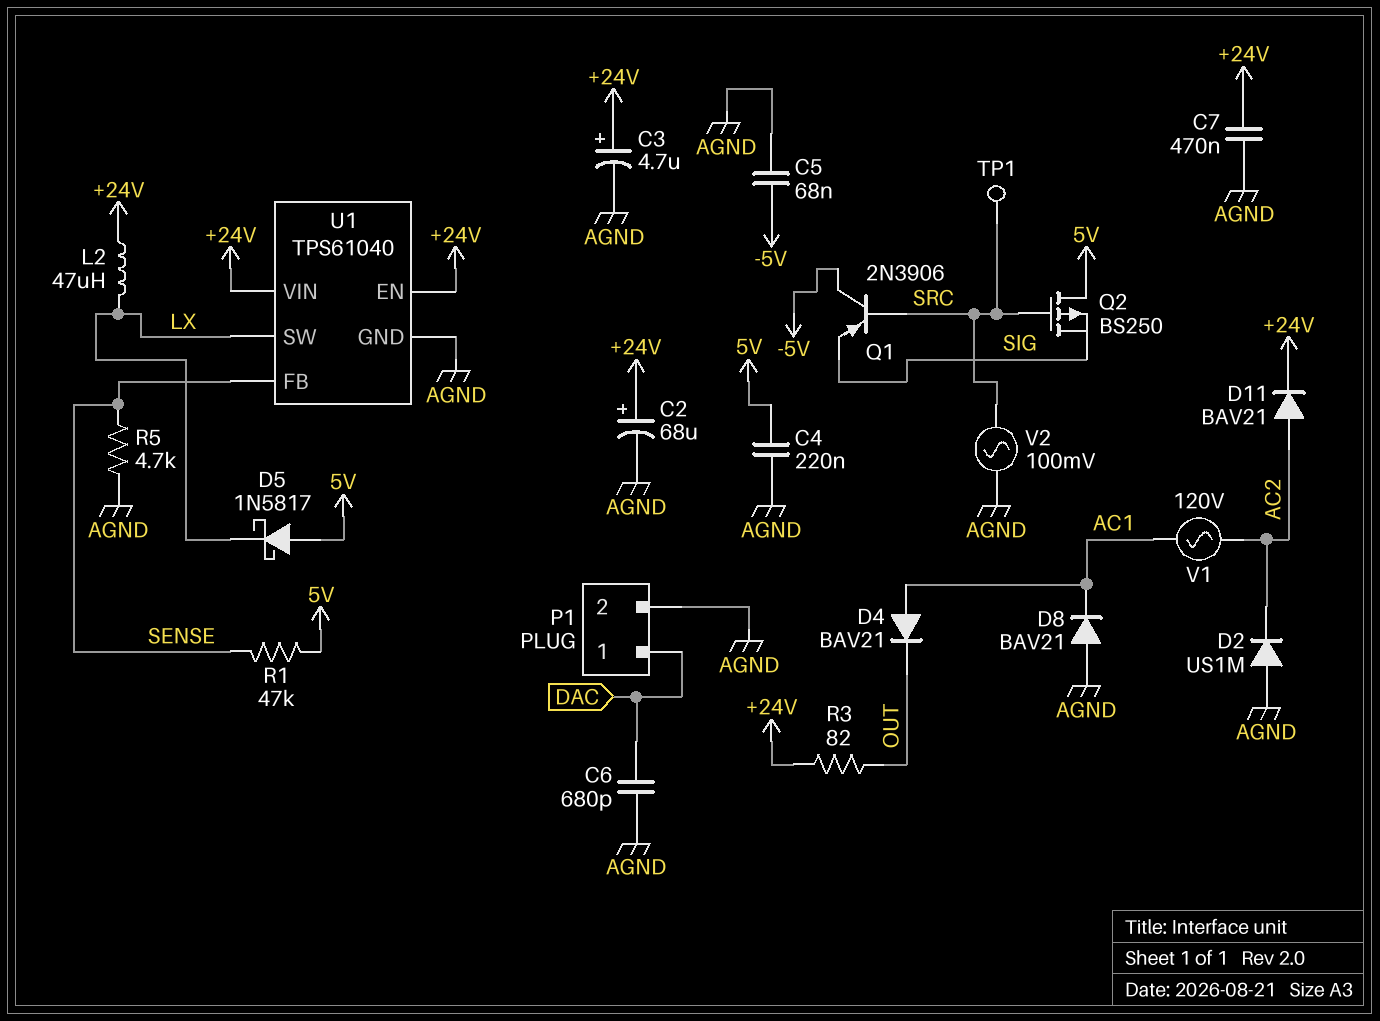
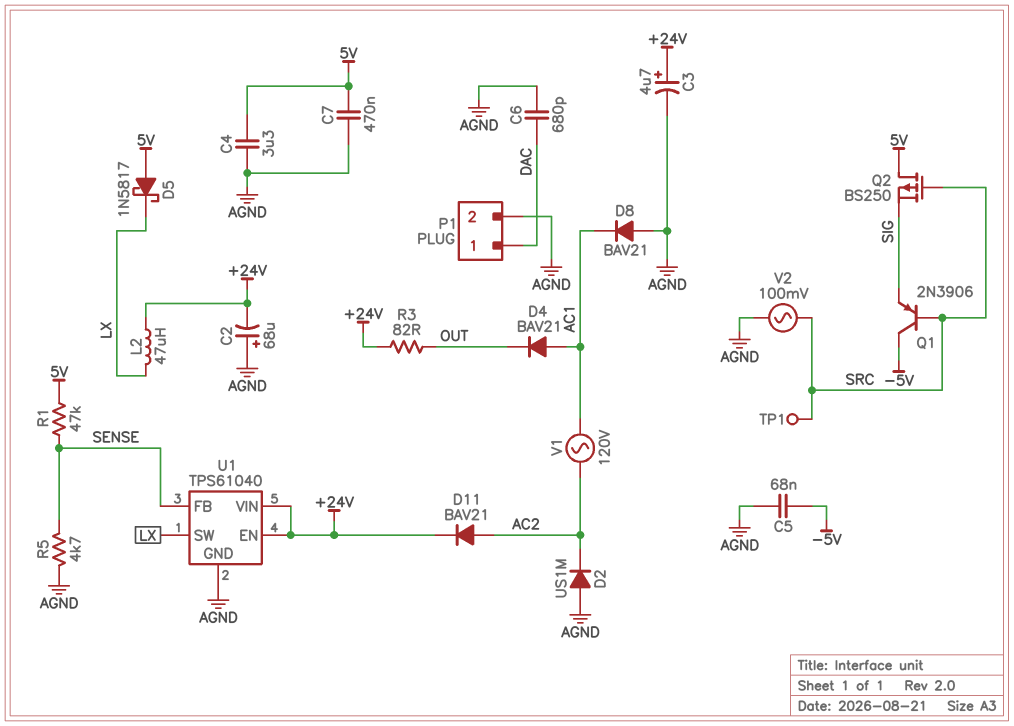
C2: 68uF (plus +24V, minus AGND) -> 68uF (plus AGND, minus +24V)
C4: 220nF (5V, AGND) -> 3.3uF (5V, AGND)
C7: 470nF (+24V, AGND) -> 470nF (5V, AGND)

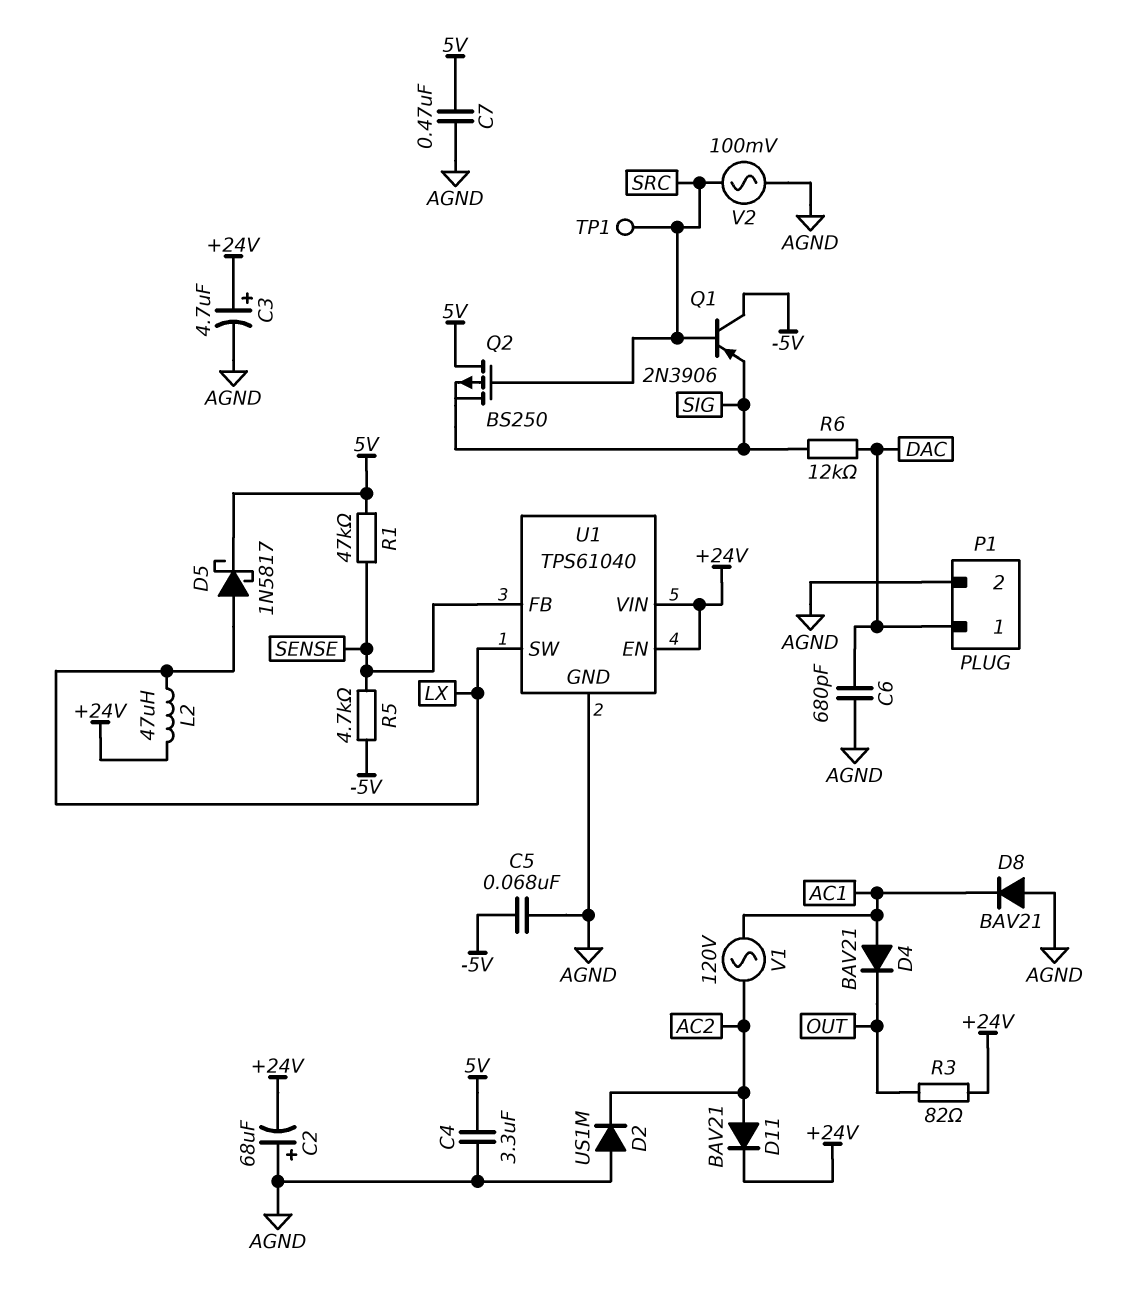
D5: schottky 1N5817 (A 5V, K LX) -> schottky 1N5817 (A LX, K 5V)
R5: 4.7k (AGND, SENSE) -> 4.7k (-5V, SENSE)
R6: none -> 12k (DAC, SIG)

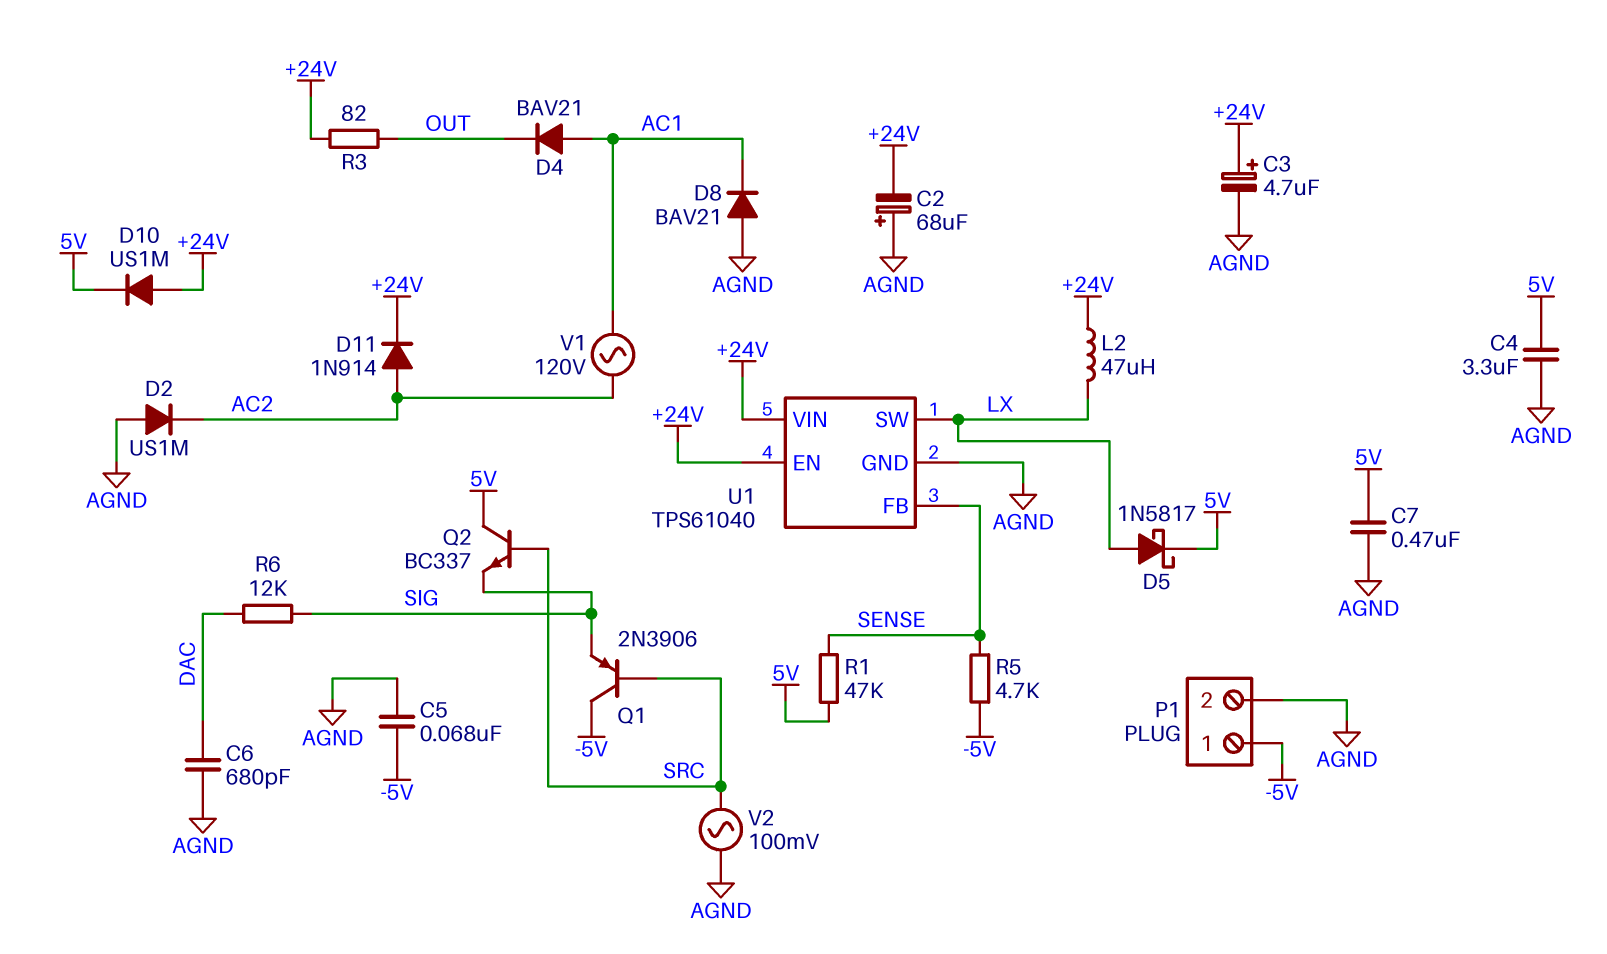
D10: none -> diode US1M (A +24V, K 5V)
D11: diode BAV21 (A AC2, K +24V) -> diode 1N914 (A AC2, K +24V)
P1 pin 1: DAC -> -5V
Q2: PMOS BS250 (G SRC, D 5V, S SIG) -> NPN BC337 (B SRC, C 5V, E SIG)
TP1: test point (SRC) -> none

